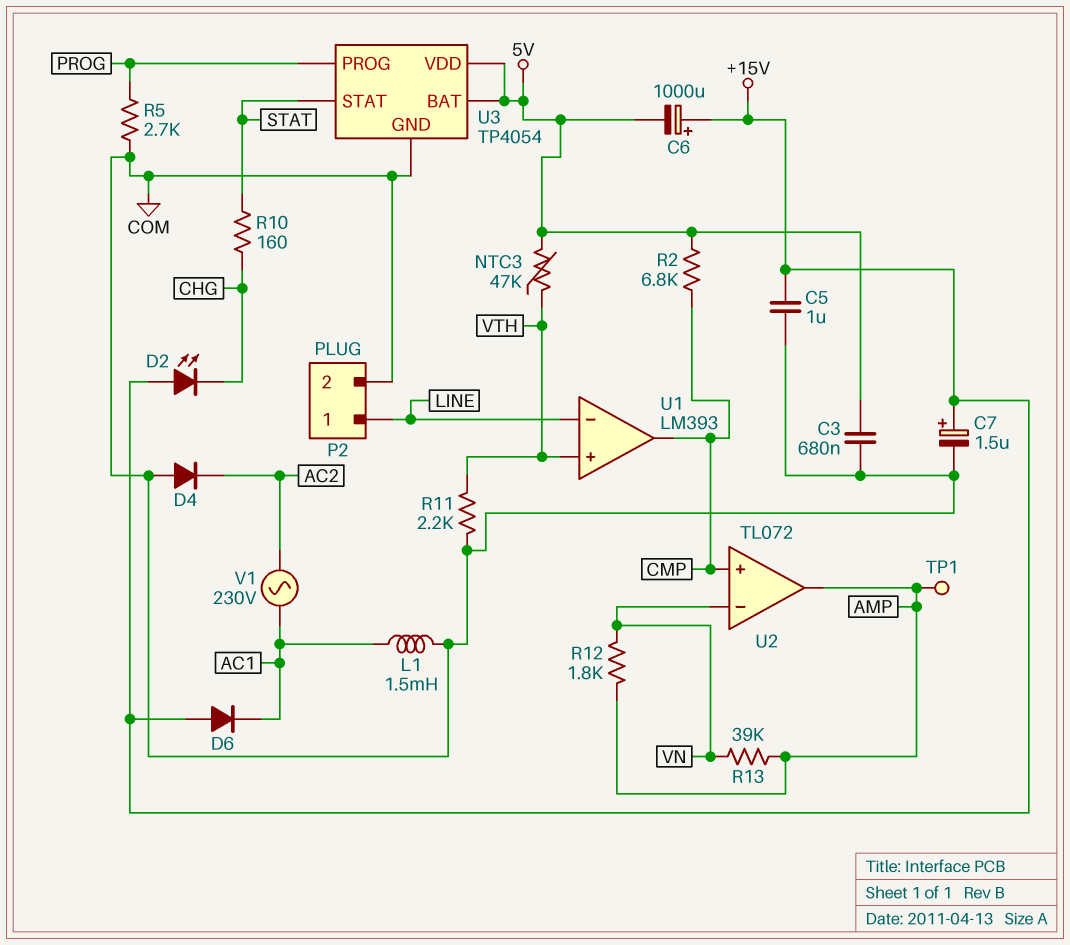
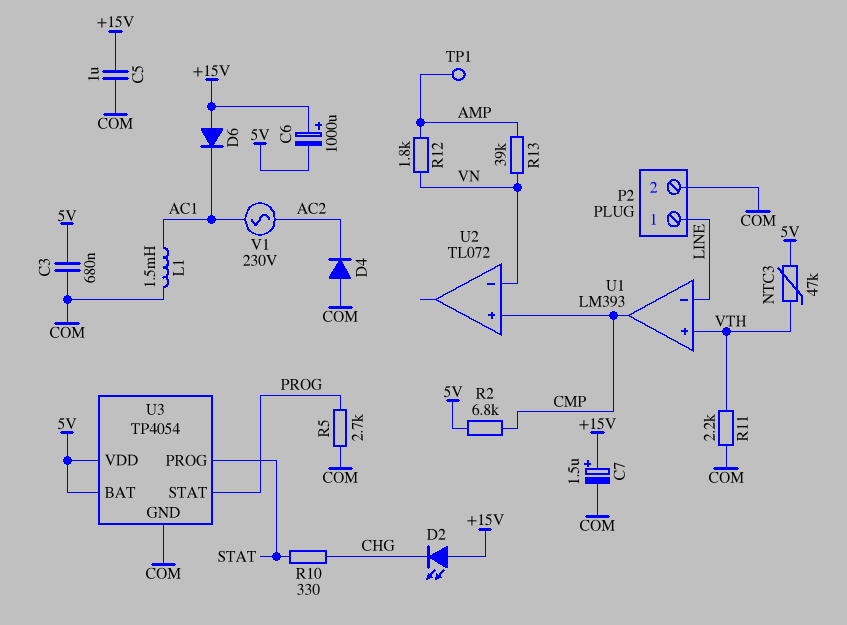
R10: 160 (CHG, STAT) -> 330 (CHG, STAT)
U2 pin out: AMP -> none
U3 pin PROG: PROG -> STAT
U3 pin STAT: STAT -> PROG

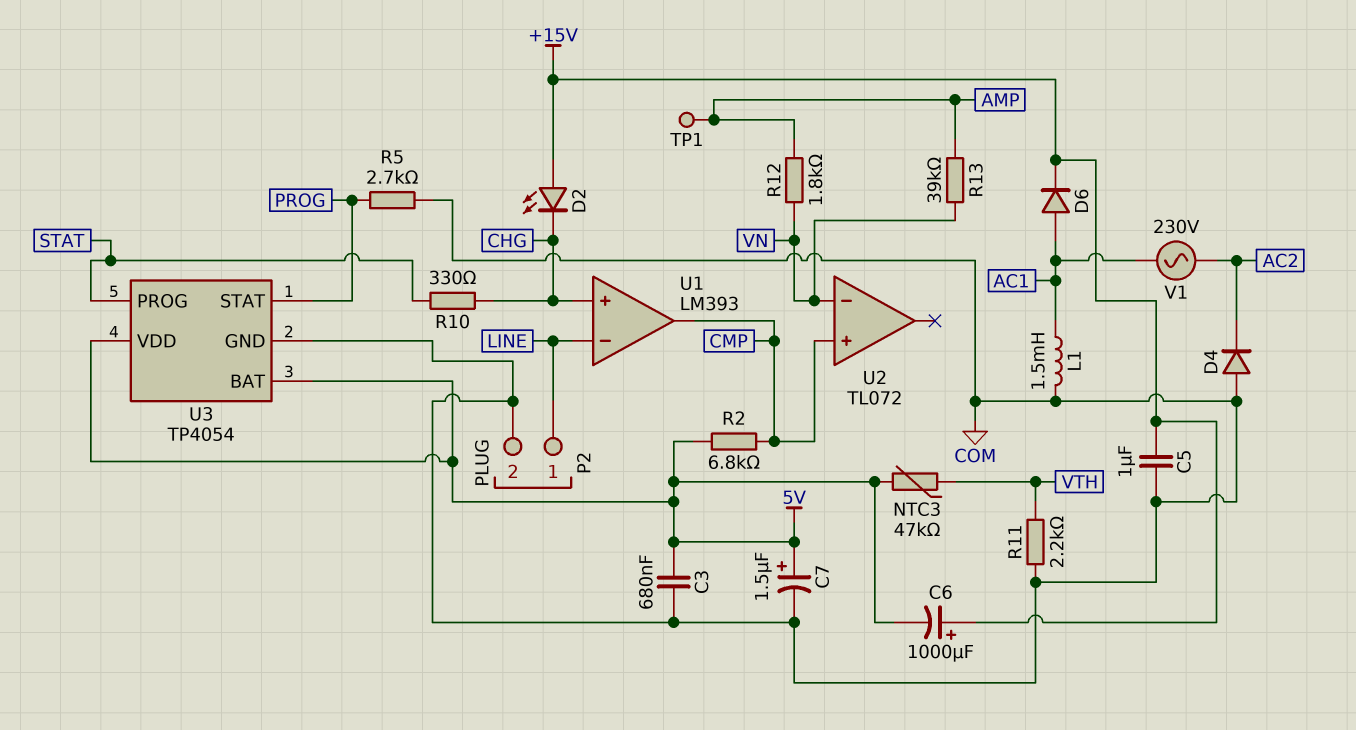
C7: 1.5uF (plus +15V, minus COM) -> 1.5uF (plus 5V, minus COM)
D6: diode (A +15V, K AC1) -> diode (A AC1, K +15V)
U1 pin in+: VTH -> CHG

